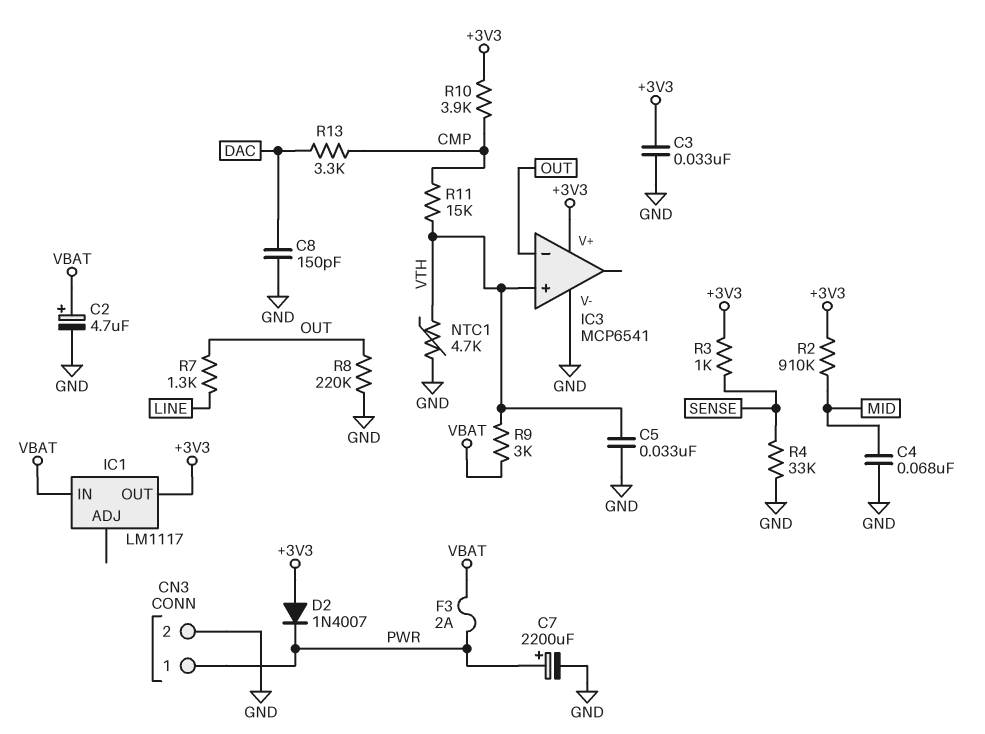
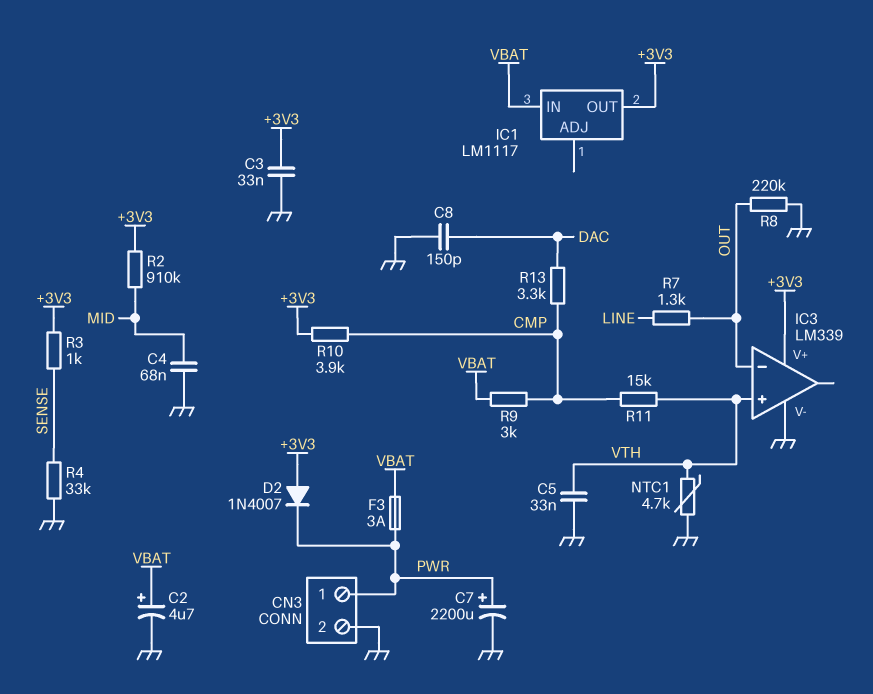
F3: 2A (PWR, VBAT) -> 3A (PWR, VBAT)
IC3: MCP6541 -> LM339
R9: 3k (VBAT, VTH) -> 3k (CMP, VBAT)

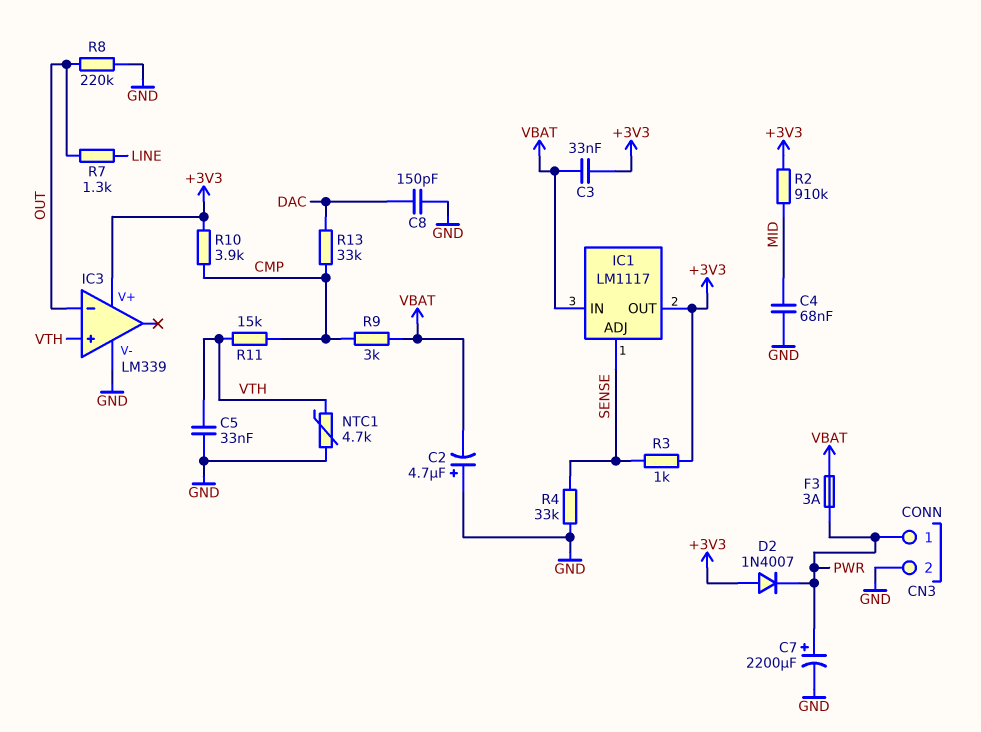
C2: 4.7uF (plus VBAT, minus GND) -> 4.7uF (plus GND, minus VBAT)
C3: 33nF (+3V3, GND) -> 33nF (+3V3, VBAT)
IC1 pin ADJ: none -> SENSE
R13: 3.3k (CMP, DAC) -> 33k (CMP, DAC)

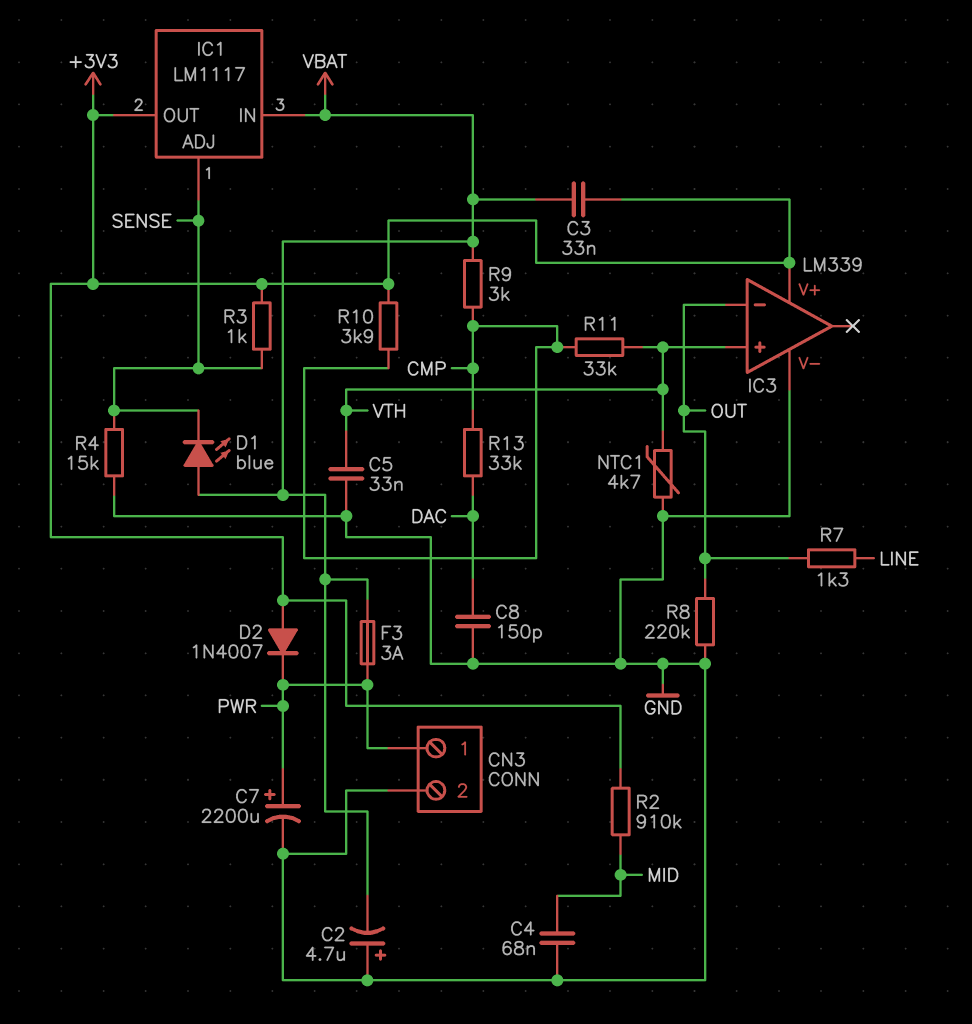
D1: none -> LED blue (A VBAT, K SENSE)
R4: 33k (GND, SENSE) -> 15k (GND, SENSE)
R11: 15k (CMP, VTH) -> 33k (CMP, VTH)

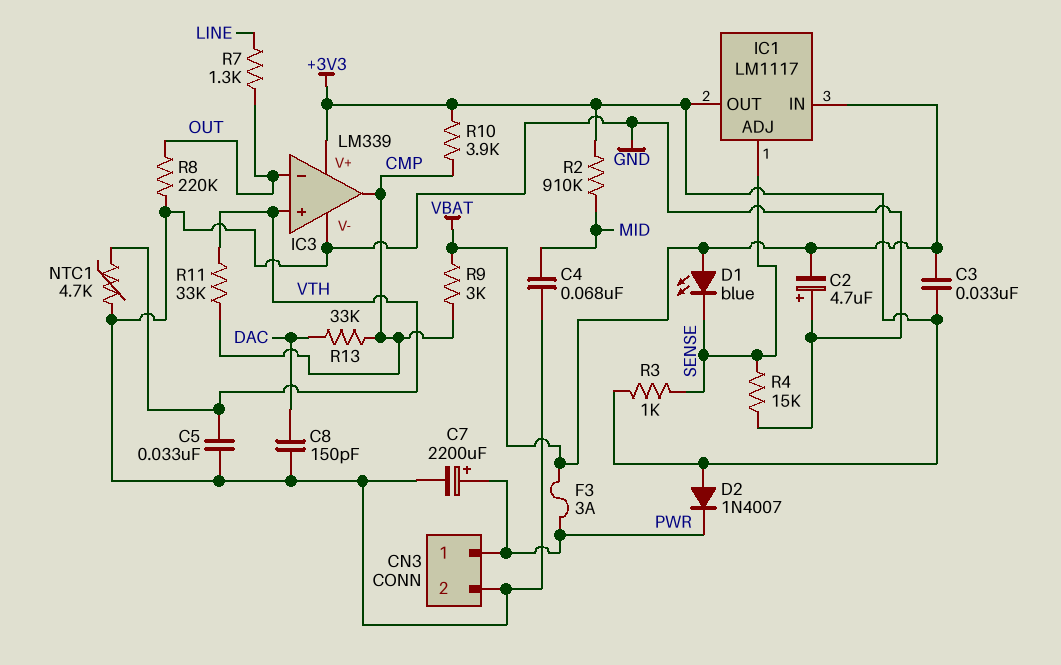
IC3 pin out: none -> CMP

